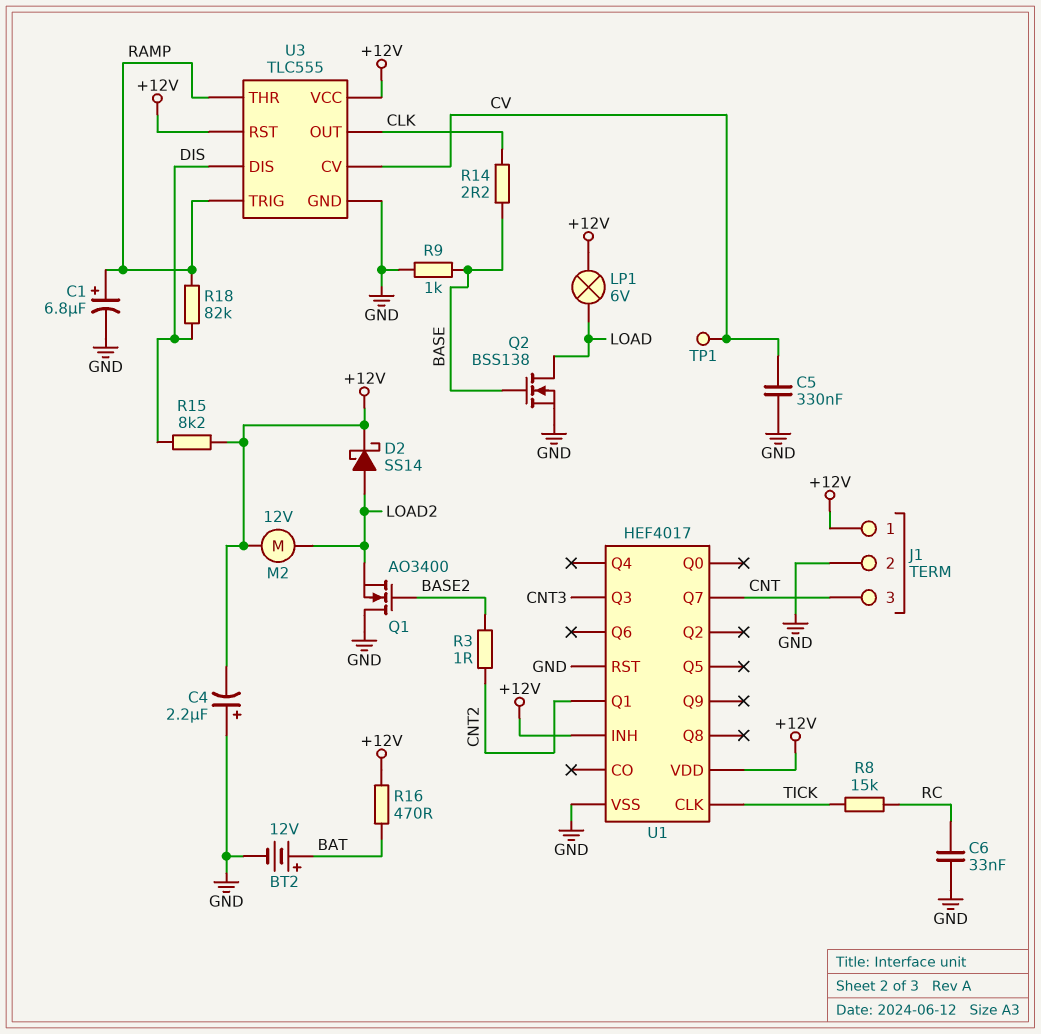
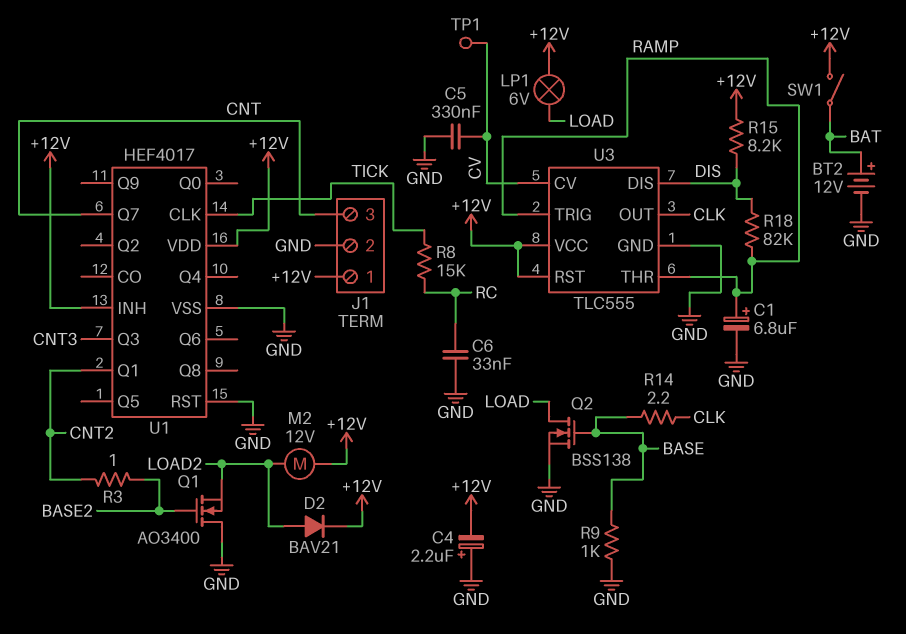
D2: schottky SS14 (A LOAD2, K +12V) -> diode BAV21 (A LOAD2, K +12V)
R16: 470 (+12V, BAT) -> none
SW1: none -> switch (+12V, BAT)

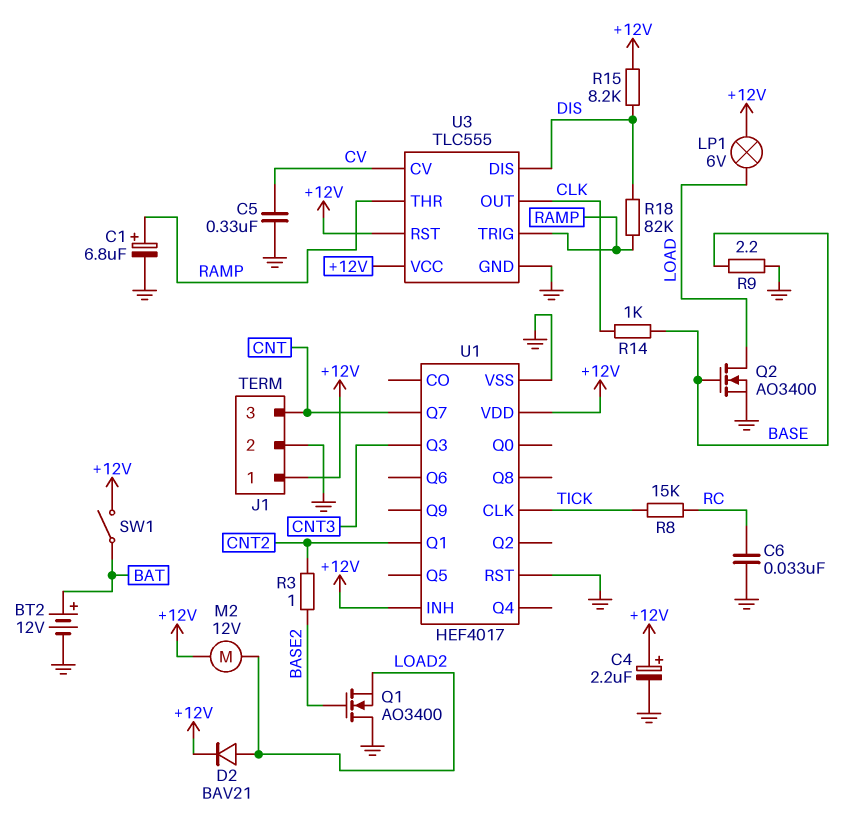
C4: 2.2uF (plus GND, minus +12V) -> 2.2uF (plus +12V, minus GND)
Q2: NMOS BSS138 (G BASE, D LOAD, S GND) -> NMOS AO3400 (G BASE, D LOAD, S GND)
R9: 1k (BASE, GND) -> 2.2 (BASE, GND)
R14: 2.2 (BASE, CLK) -> 1k (BASE, CLK)
TP1: test point (CV) -> none

